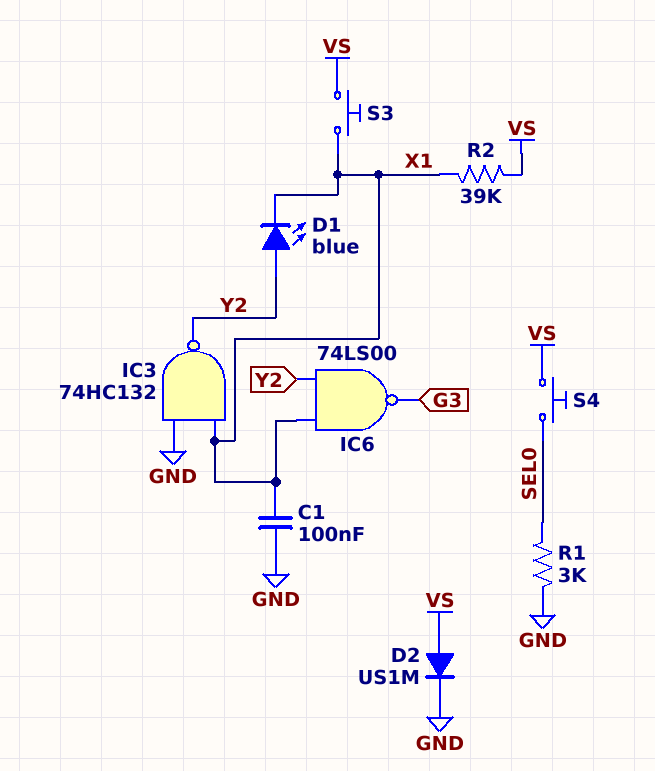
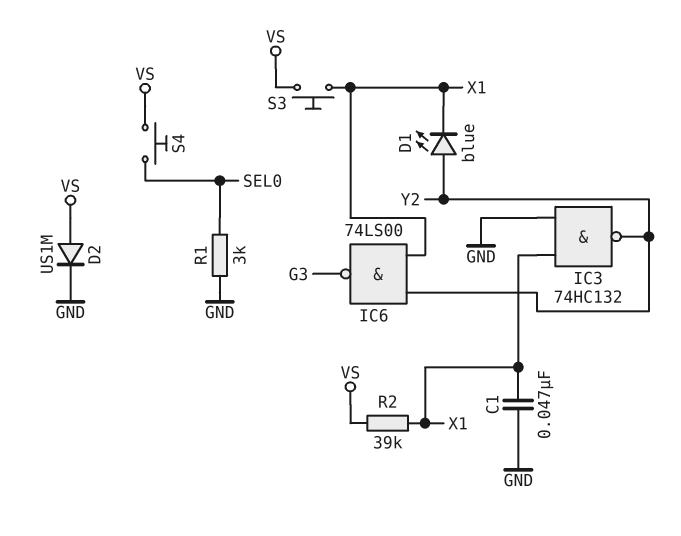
C1: 100nF (GND, X1) -> 47nF (GND, X1)

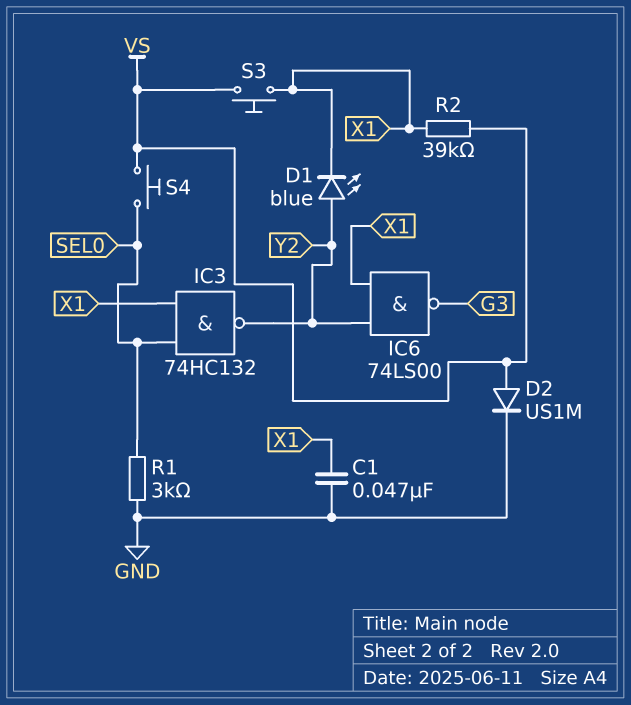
IC3: NAND 74HC132 (in GND, in X1, out Y2) -> NAND 74HC132 (in SEL0, in X1, out Y2)

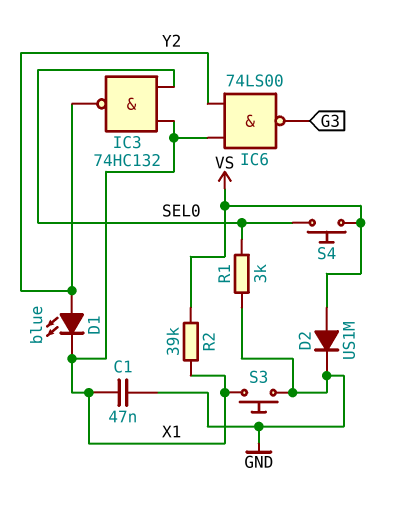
S3: button (VS, X1) -> button (GND, X1)

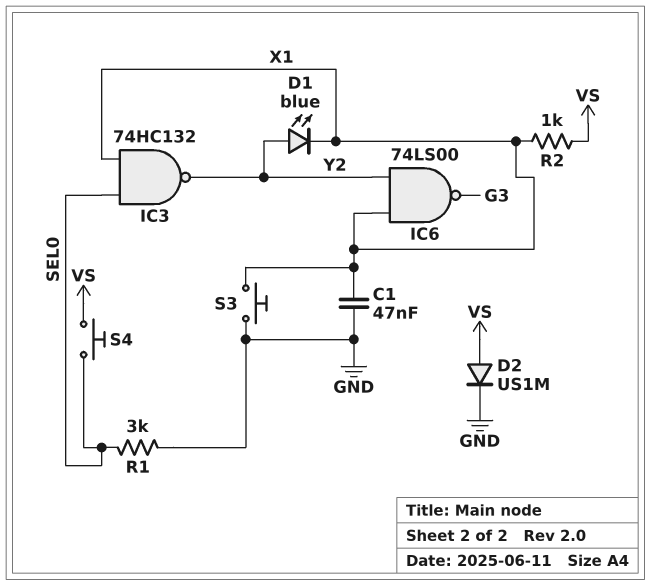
R2: 39k (VS, X1) -> 1k (VS, X1)

